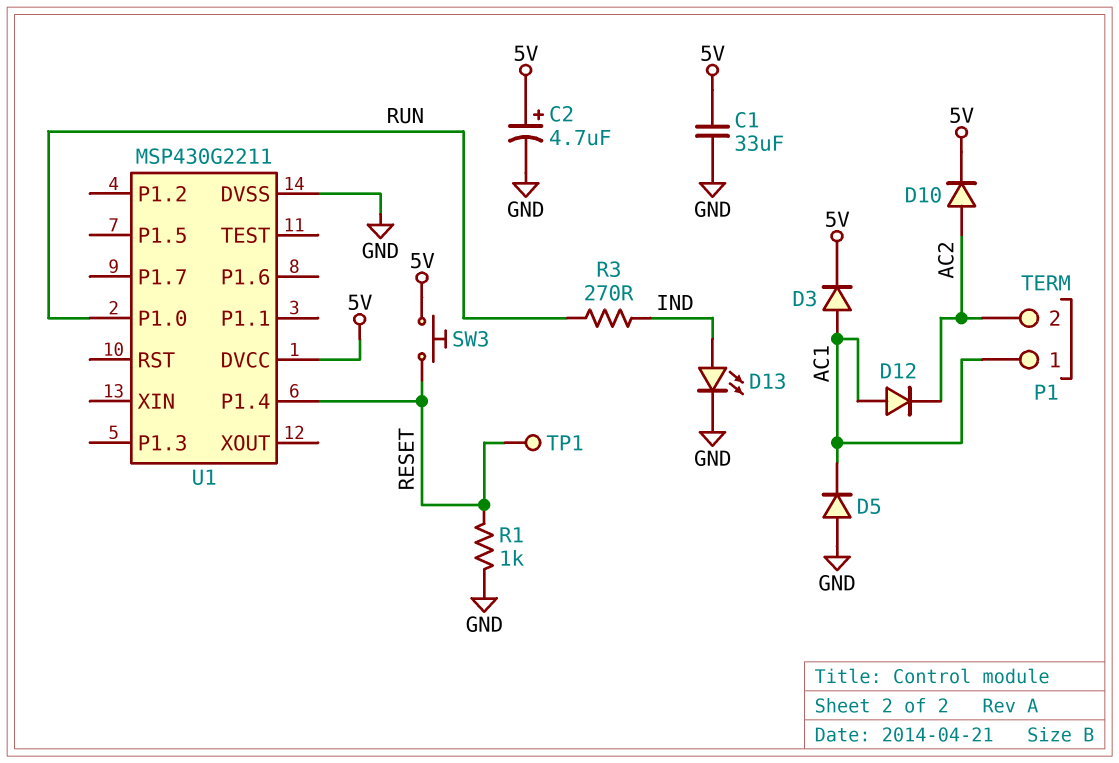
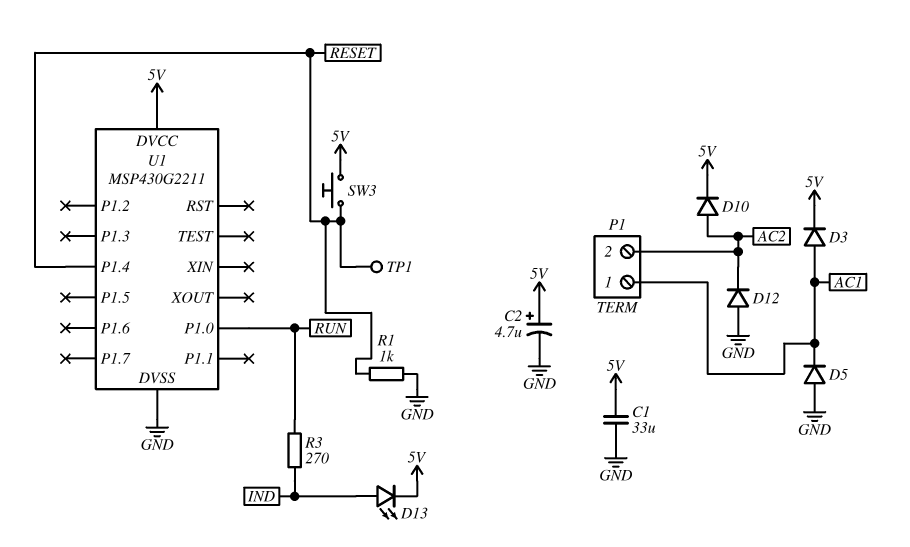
D12: diode (A AC1, K AC2) -> diode (A GND, K AC2)
D13: LED (A IND, K GND) -> LED (A IND, K 5V)

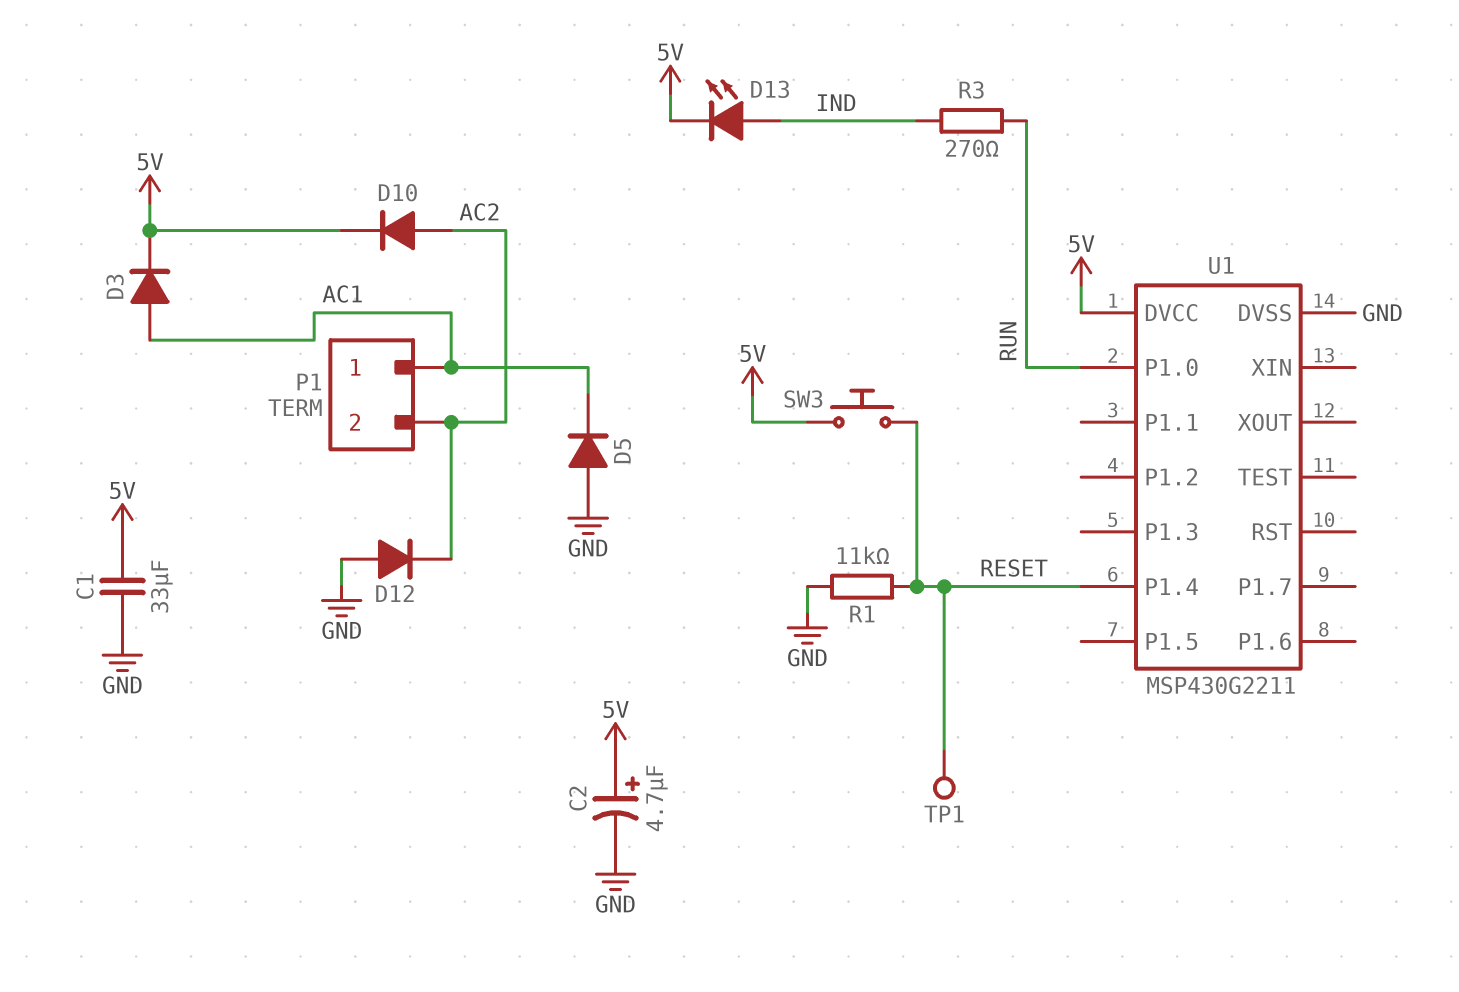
R1: 1k (GND, RESET) -> 11k (GND, RESET)

